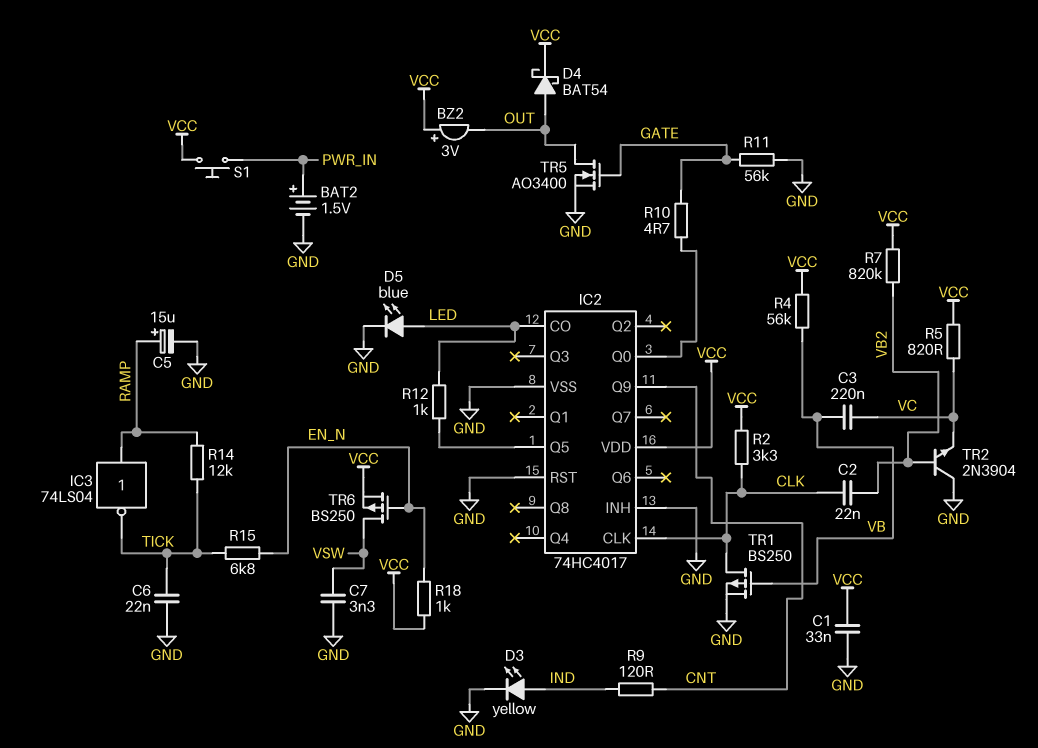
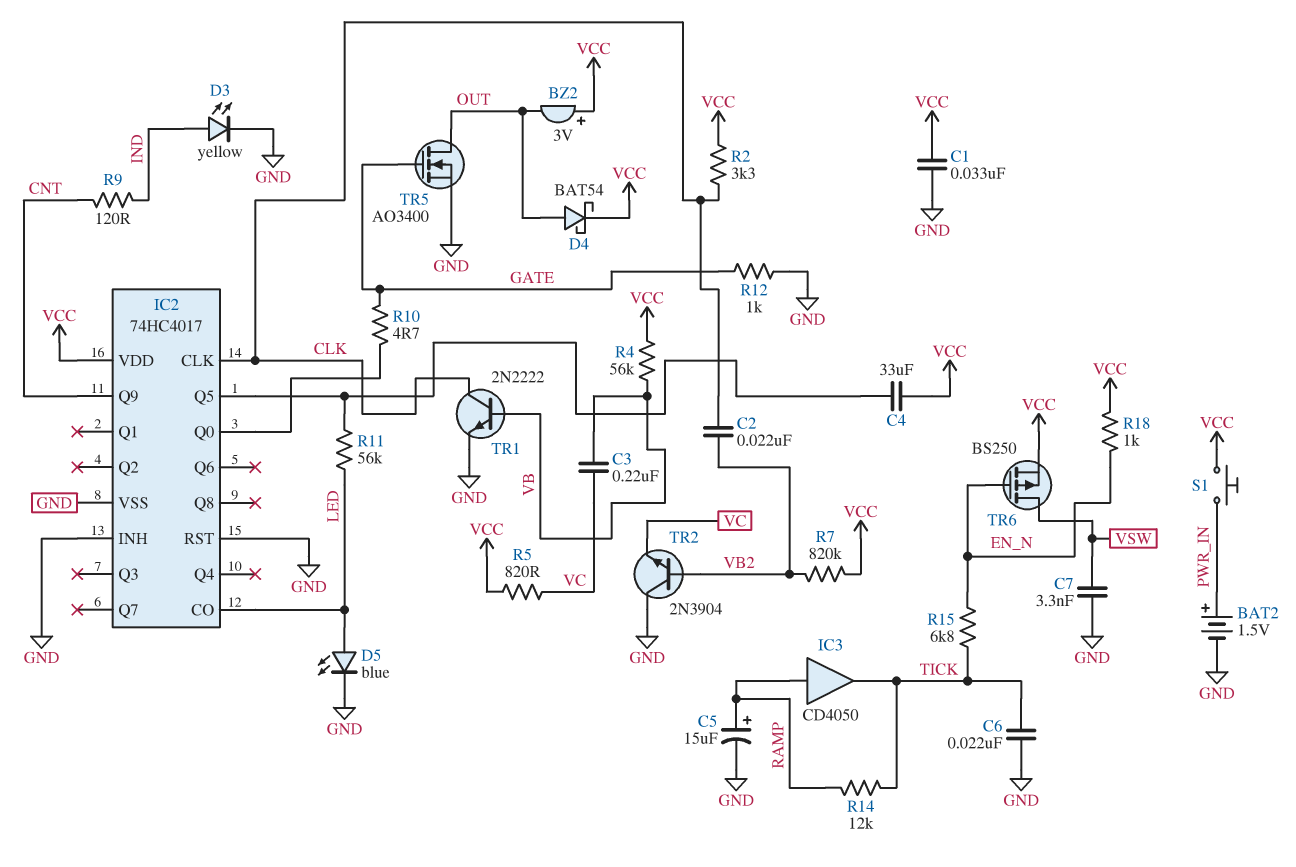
C4: none -> 33uF (IC2/Q5, VCC)
IC3: NOT 74LS04 (in RAMP, out TICK) -> buffer CD4050 (in RAMP, out TICK)
R11: 56k (GATE, GND) -> 56k (IC2/Q5, LED)
R12: 1k (IC2/Q5, LED) -> 1k (GATE, GND)
TR1: PMOS BS250 (G VB, D CLK, S GND) -> NPN 2N2222 (B VB, C CLK, E GND)

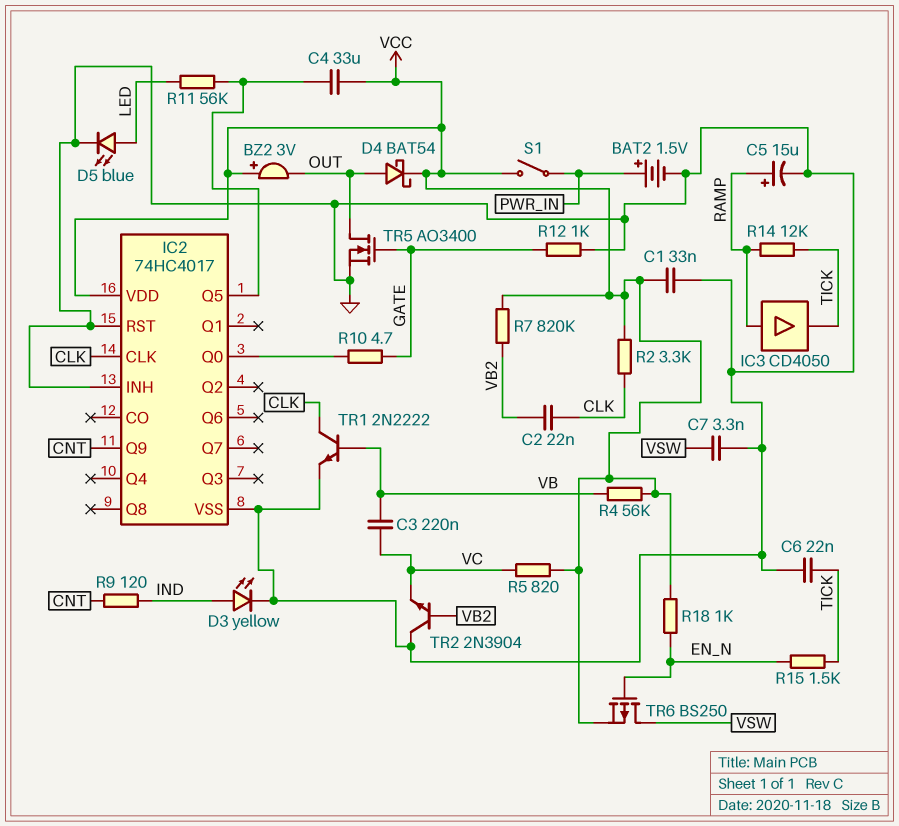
IC2 pin CO: LED -> none
R15: 6.8k (EN_N, TICK) -> 1.5k (EN_N, TICK)
S1: button (PWR_IN, VCC) -> switch (PWR_IN, VCC)

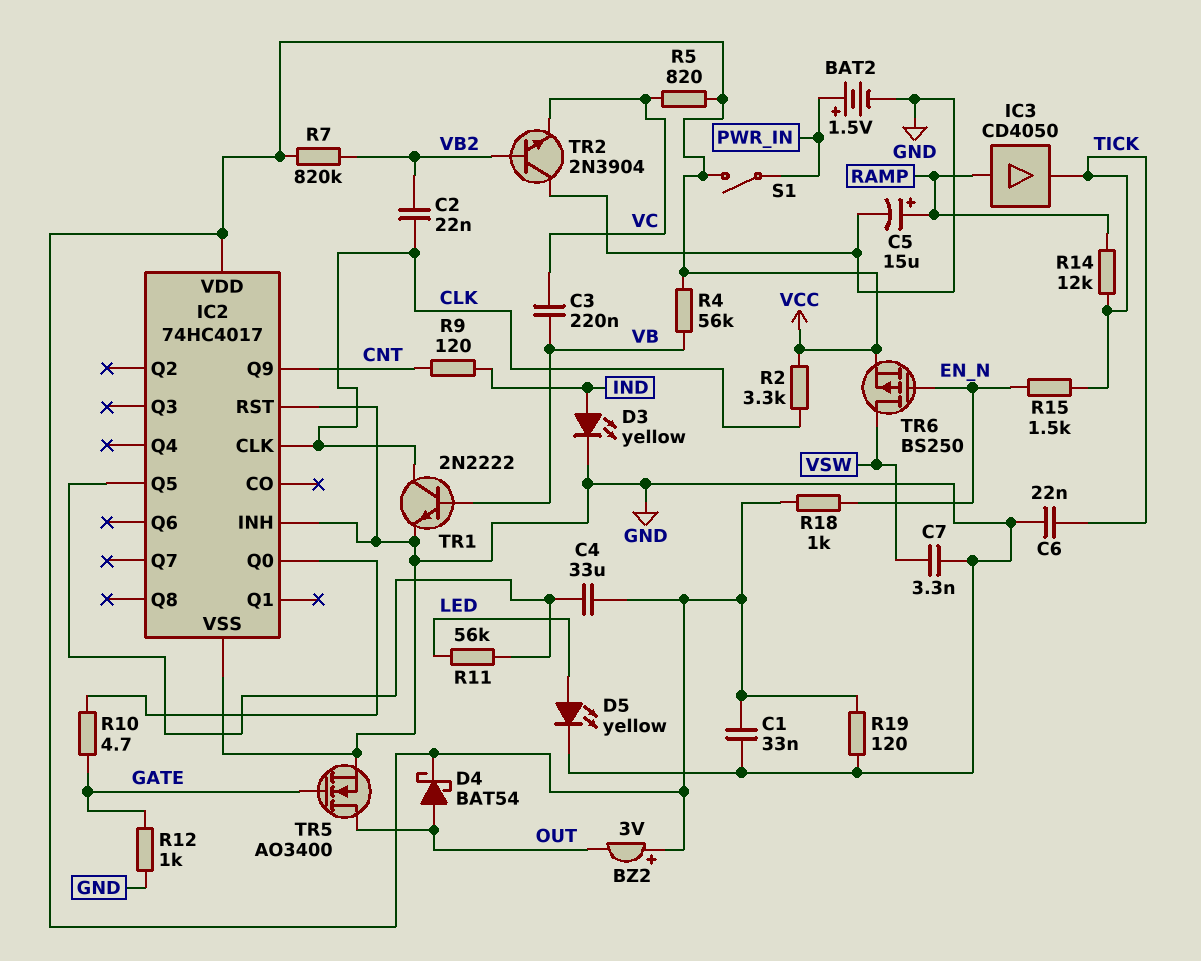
D5: LED blue (A LED, K GND) -> LED yellow (A LED, K GND)
R19: none -> 120 (GND, VCC)

